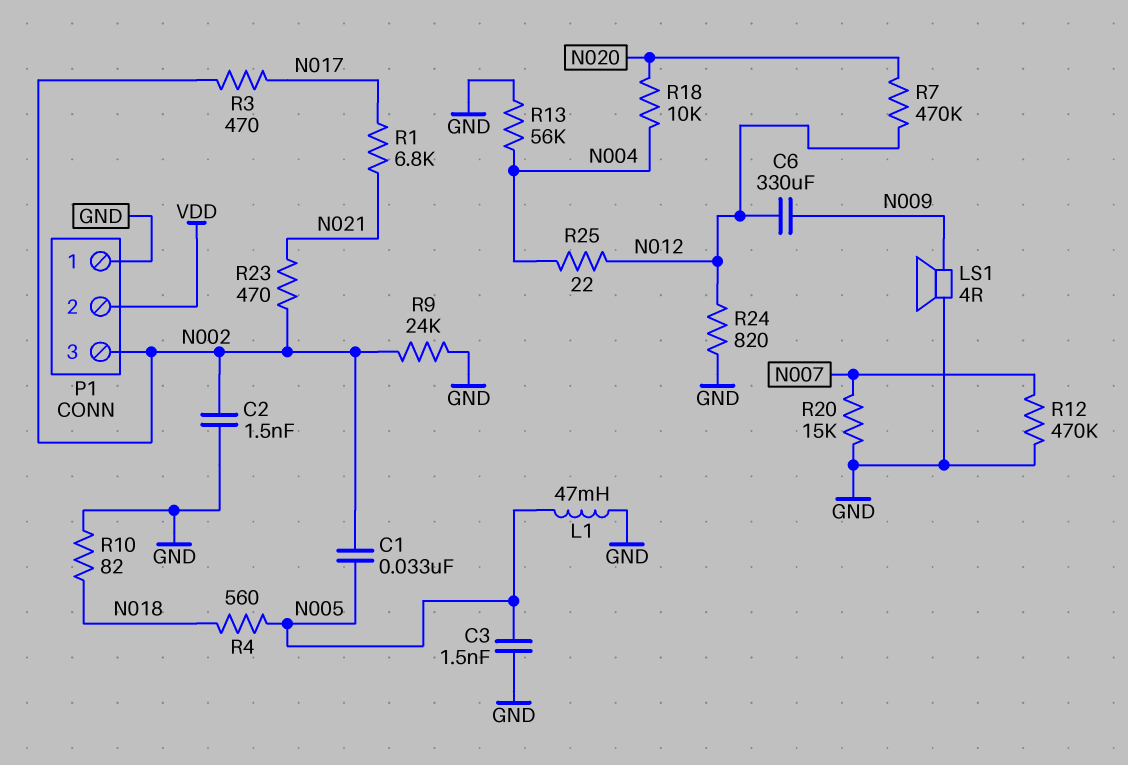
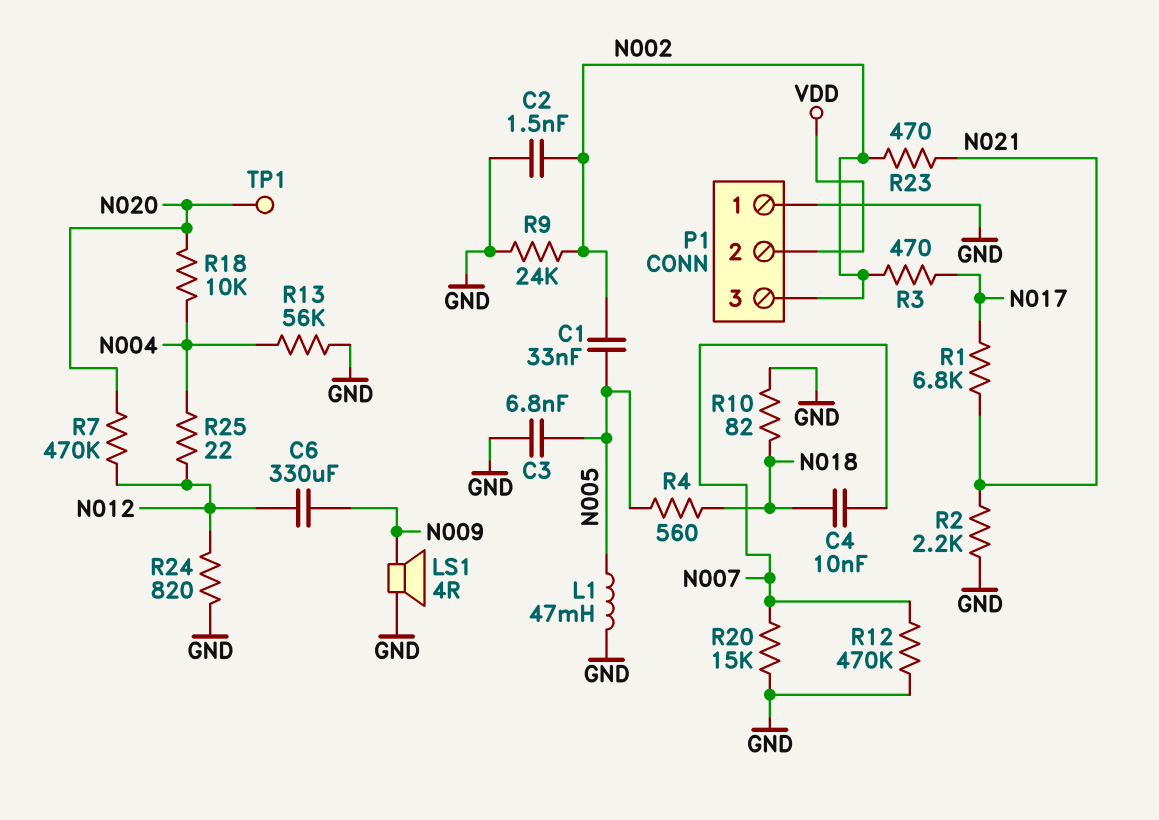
C3: 1.5nF (GND, N005) -> 6.8nF (GND, N005)
C4: none -> 10nF (N007, N018)
R2: none -> 2.2k (GND, N021)
TP1: none -> test point (N020)

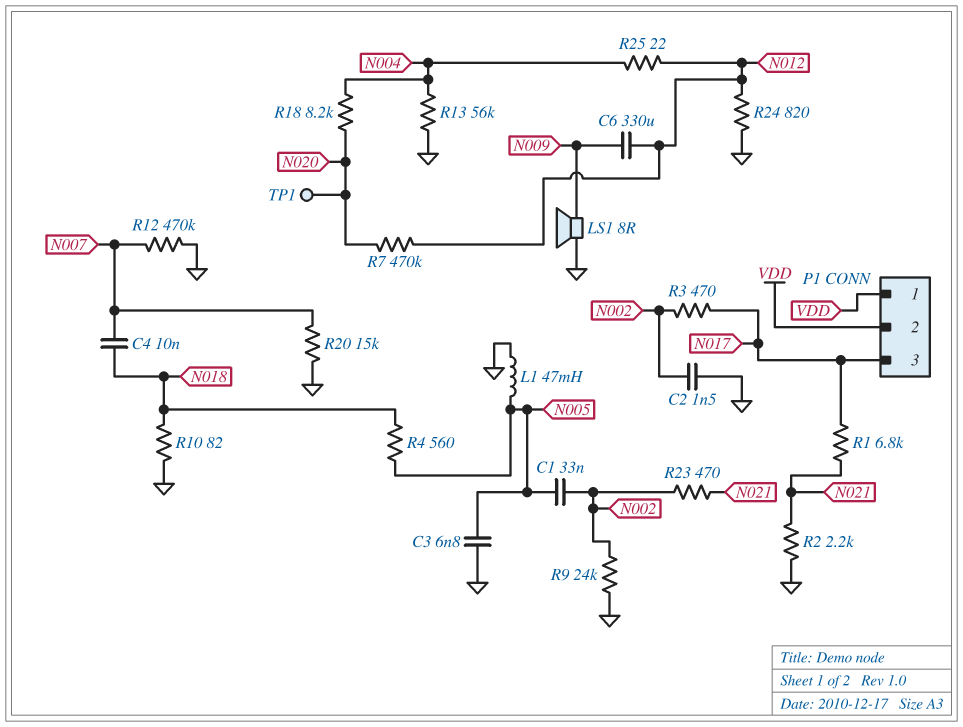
LS1: speaker 4R (GND, N009) -> speaker 8R (GND, N009)
P1 pin 1: GND -> VDD
P1 pin 3: N002 -> N017
R18: 10k (N004, N020) -> 8.2k (N004, N020)

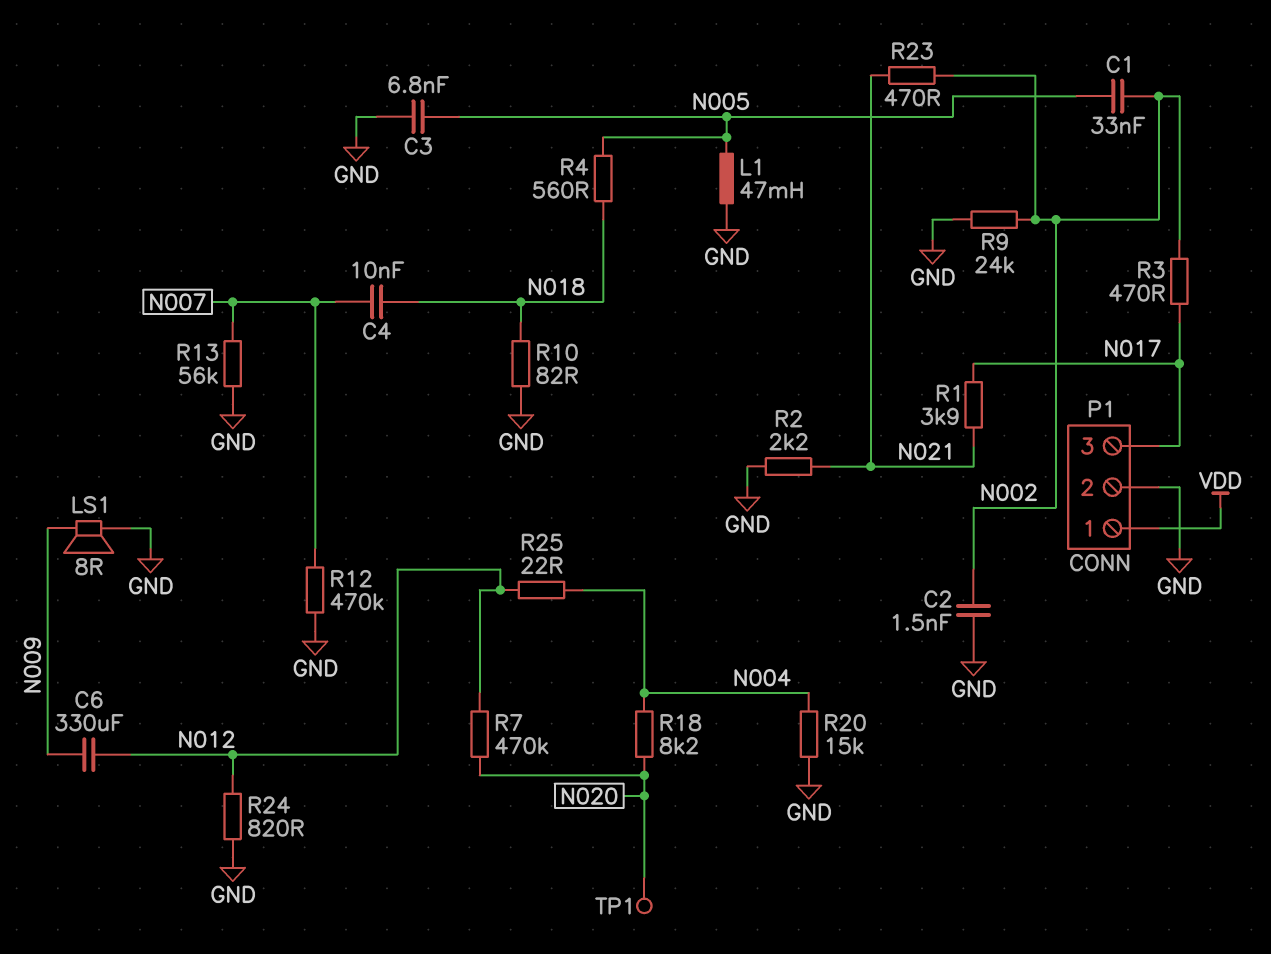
P1 pin 2: VDD -> GND
R1: 6.8k (N017, N021) -> 3.9k (N017, N021)
R13: 56k (GND, N004) -> 56k (GND, N007)
R20: 15k (GND, N007) -> 15k (GND, N004)

